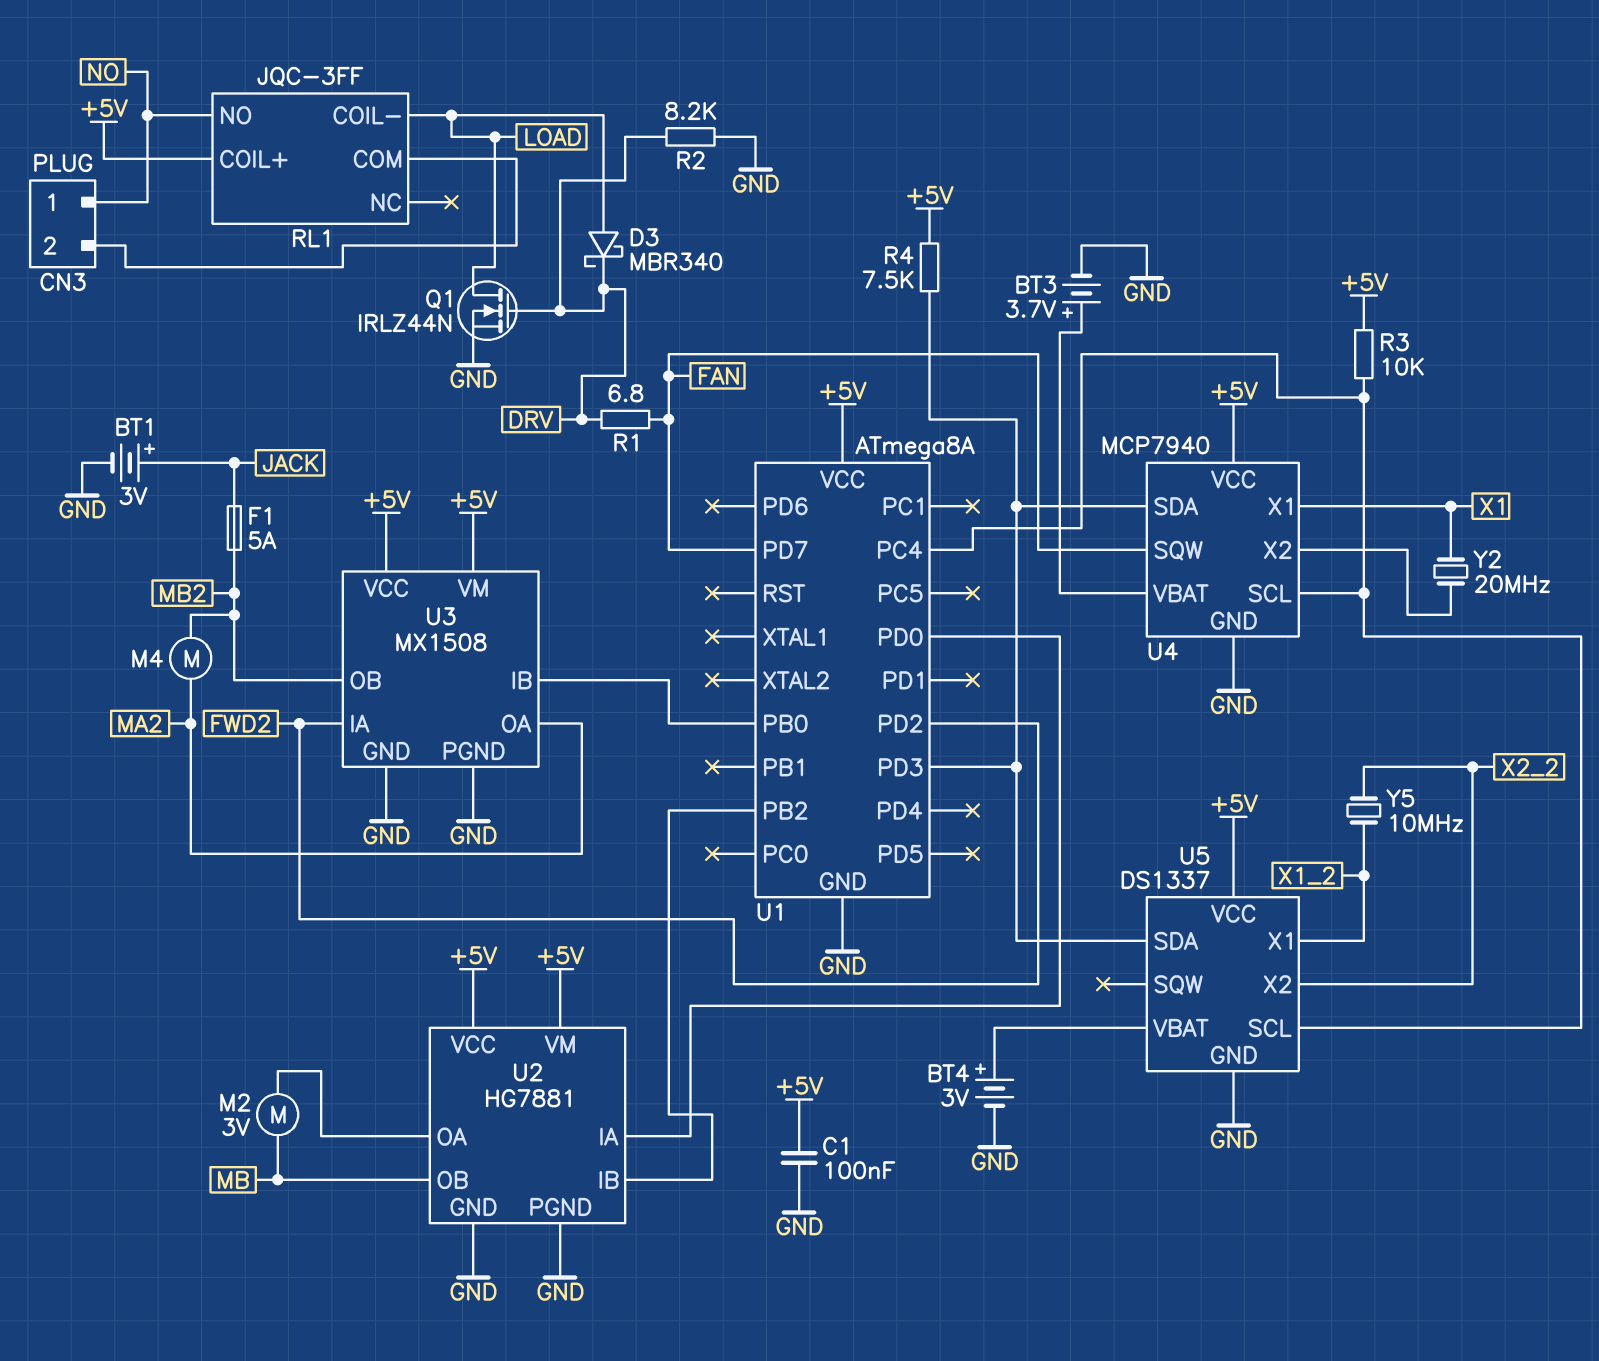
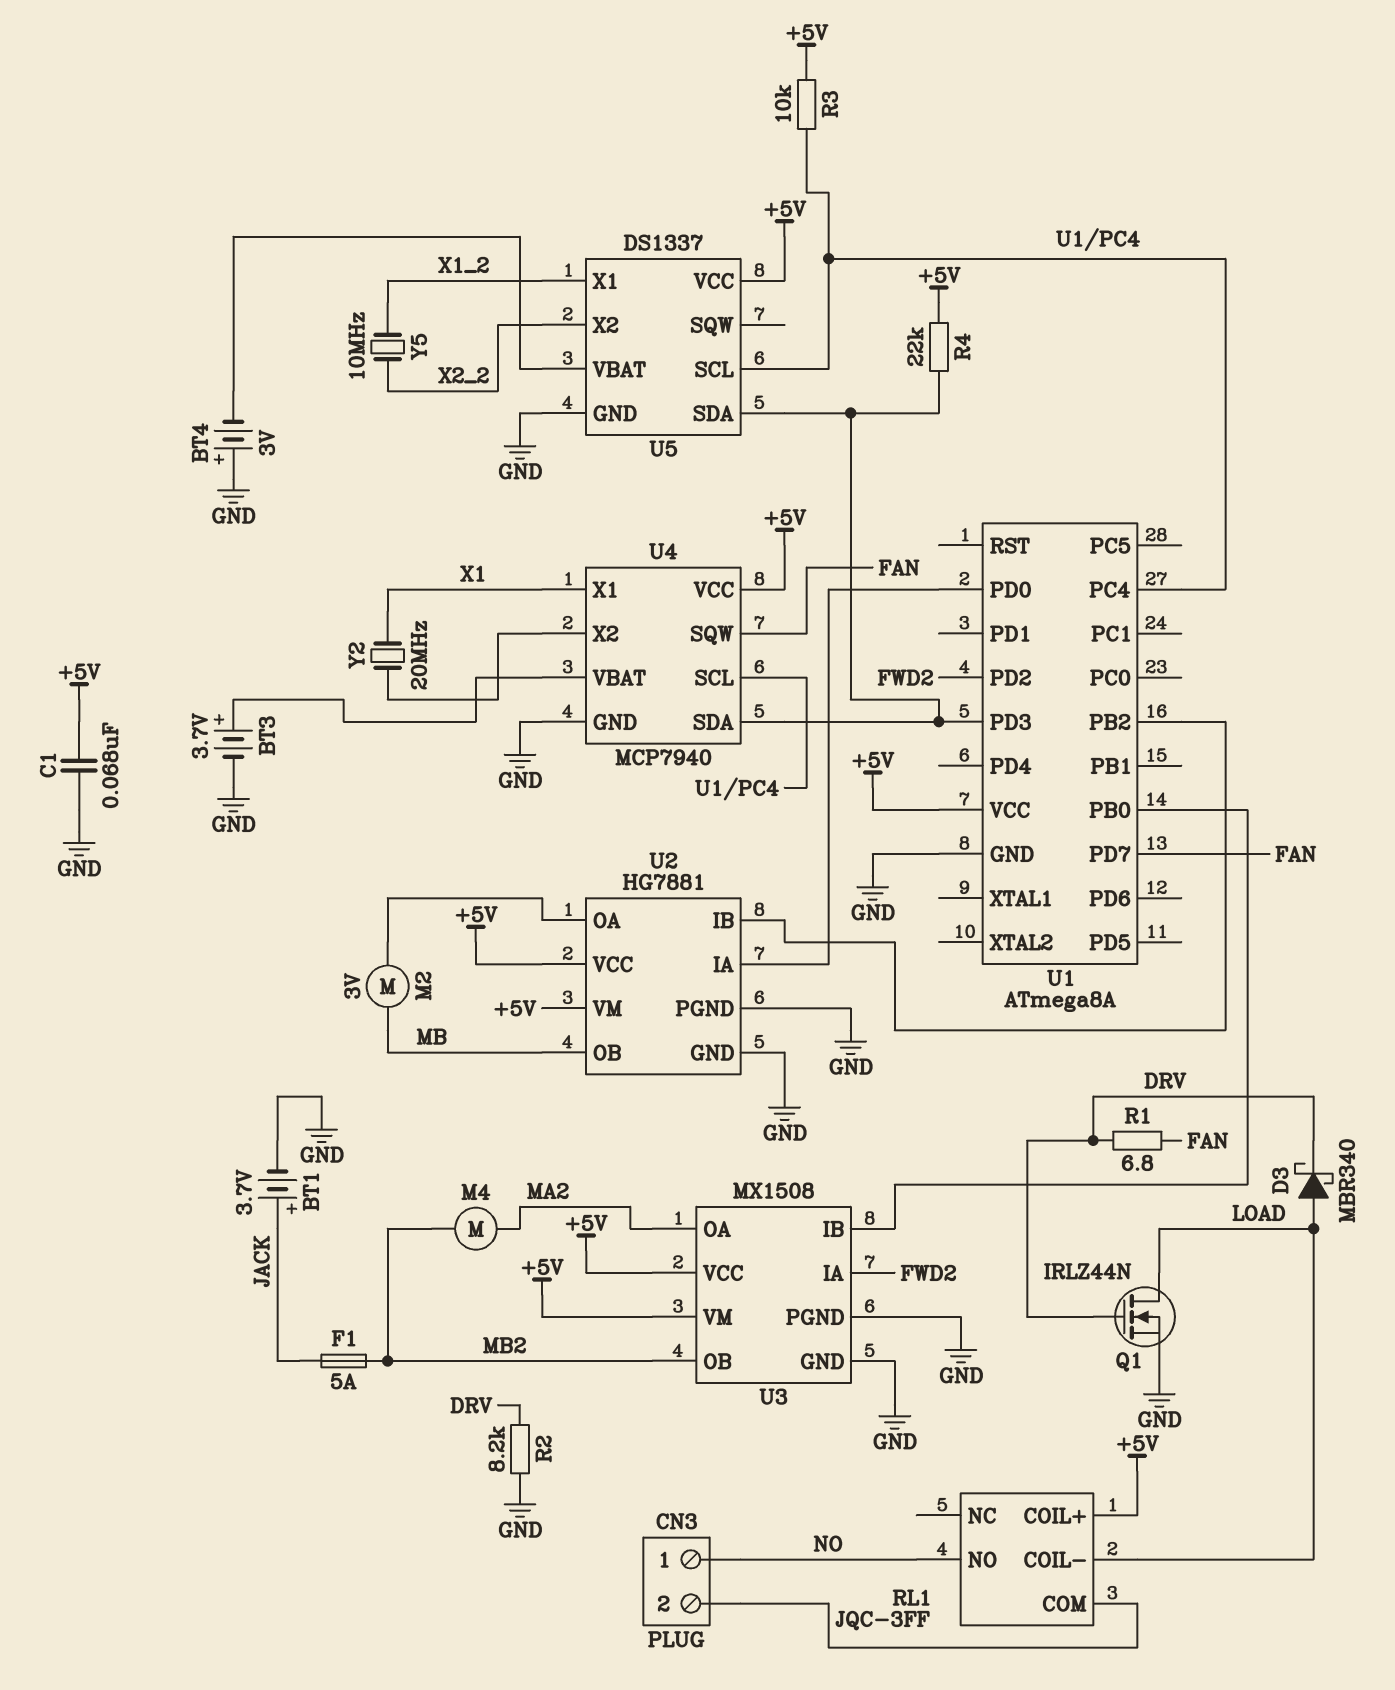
BT1: 3V (plus JACK, minus GND) -> 3.7V (plus JACK, minus GND)
BT4: 3V (plus U5/VBAT, minus GND) -> 3V (plus GND, minus U5/VBAT)
C1: 100nF (+5V, GND) -> 68nF (+5V, GND)
R4: 7.5k (+5V, U1/PD3) -> 22k (+5V, U1/PD3)

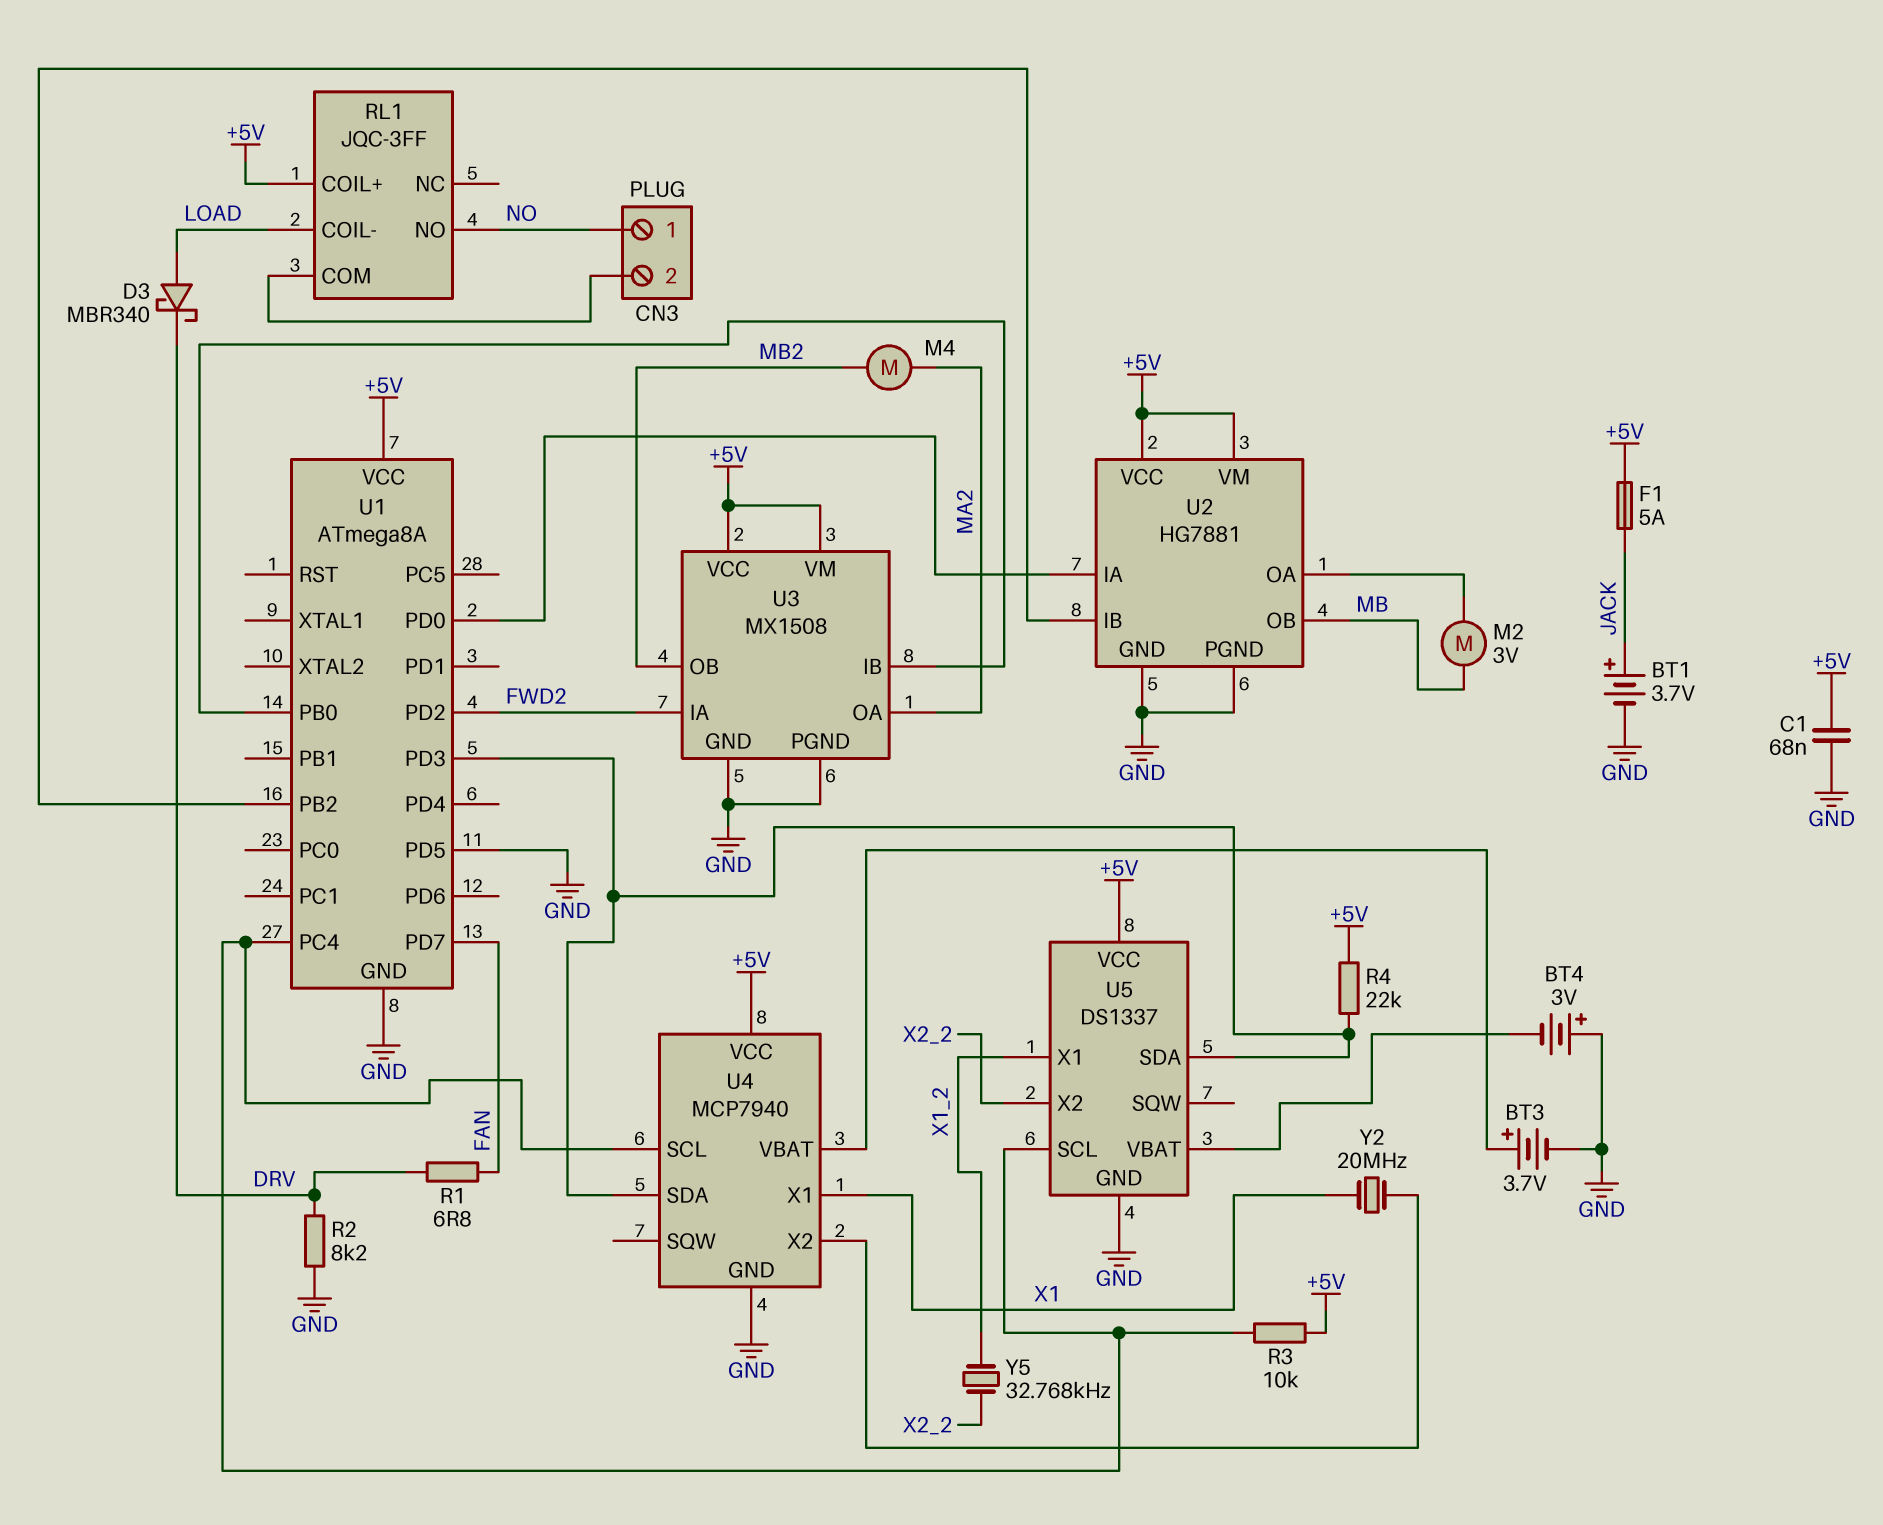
F1: 5A (JACK, MB2) -> 5A (+5V, JACK)
Q1: NMOS IRLZ44N (G DRV, D LOAD, S GND) -> none
U1 pin PD5: none -> GND
U4 pin SQW: FAN -> none
Y5: 10MHz (X1_2, X2_2) -> 32.768kHz (X1_2, X2_2)

